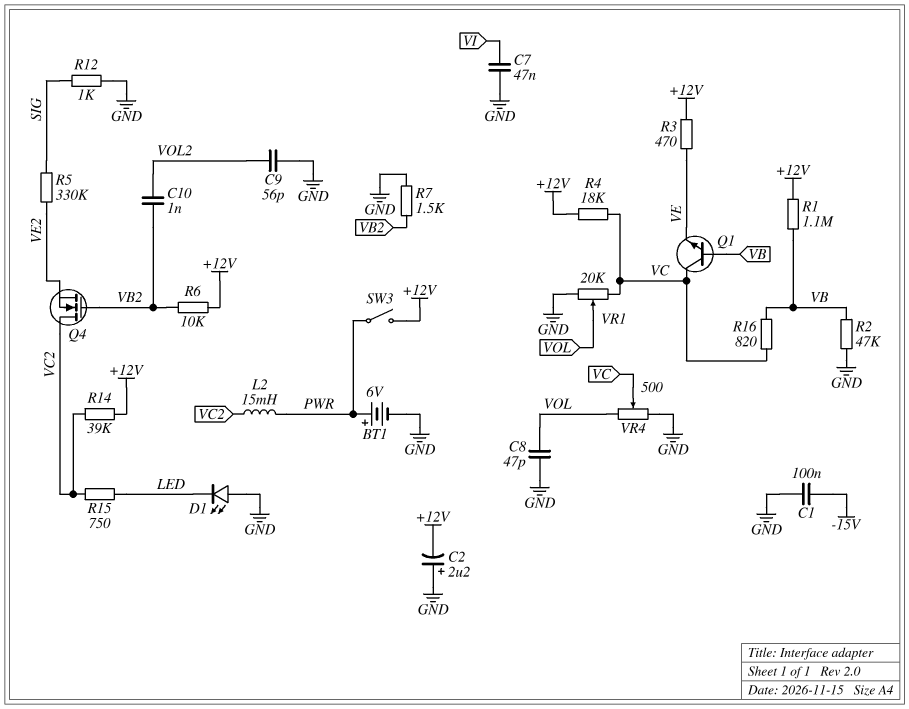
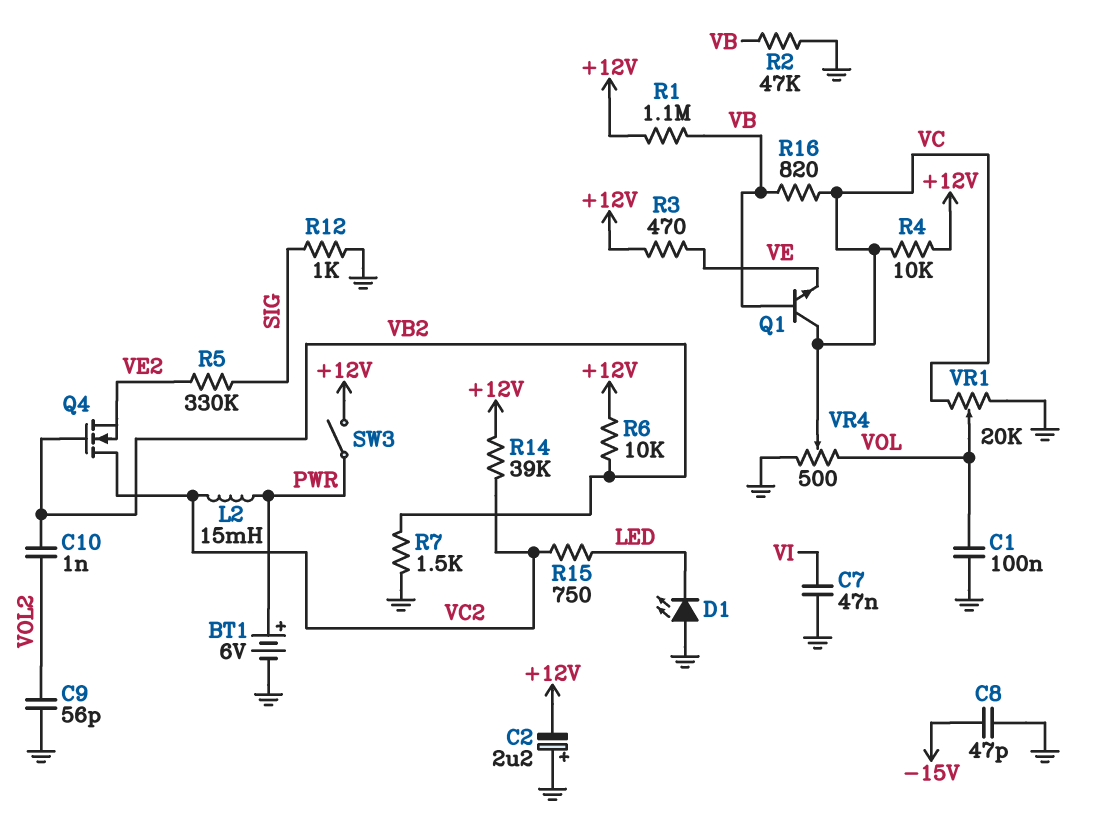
C1: 100nF (-15V, GND) -> 100nF (GND, VOL)
C8: 47pF (GND, VOL) -> 47pF (-15V, GND)
R4: 18k (+12V, VC) -> 10k (+12V, VC)

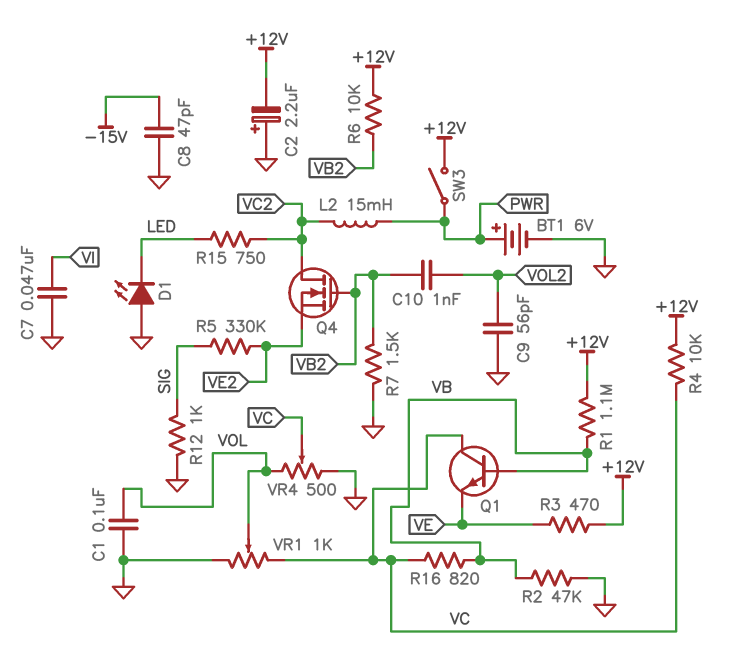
R14: 39k (+12V, VC2) -> none
VR1: 20k (GND, VC, wiper VOL) -> 1k (GND, VC, wiper VOL)

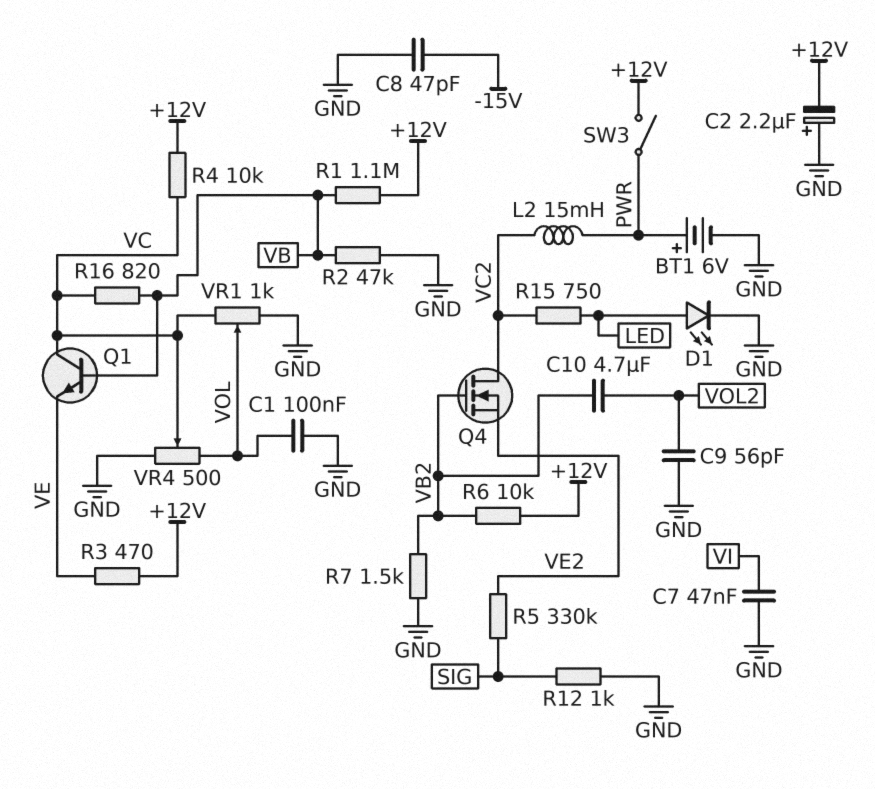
C10: 1nF (VB2, VOL2) -> 4.7uF (VB2, VOL2)
D1: LED (A GND, K LED) -> LED (A LED, K GND)

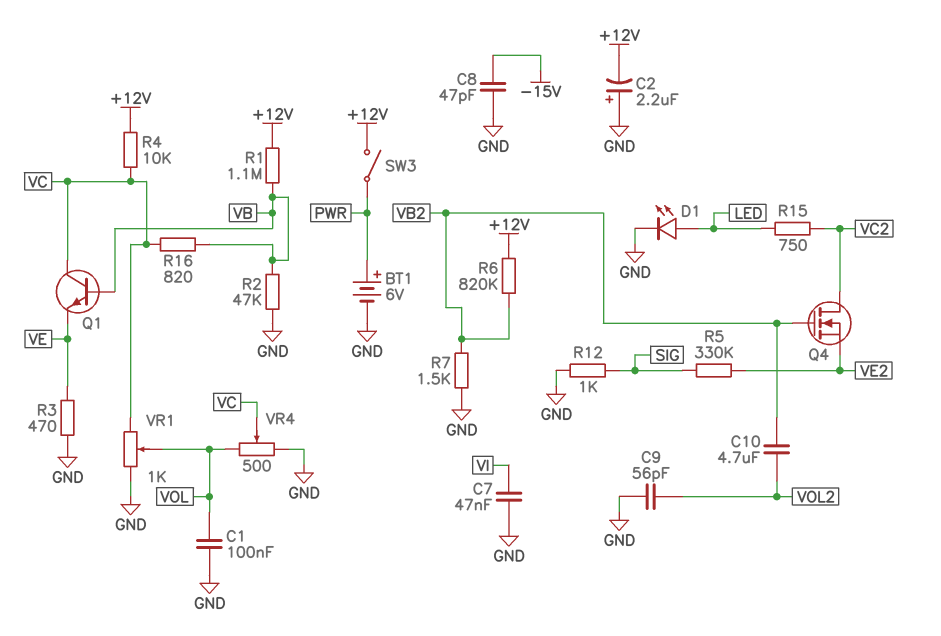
L2: 15mH (PWR, VC2) -> none
R3: 470 (+12V, VE) -> 470 (GND, VE)
R6: 10k (+12V, VB2) -> 820k (+12V, VB2)

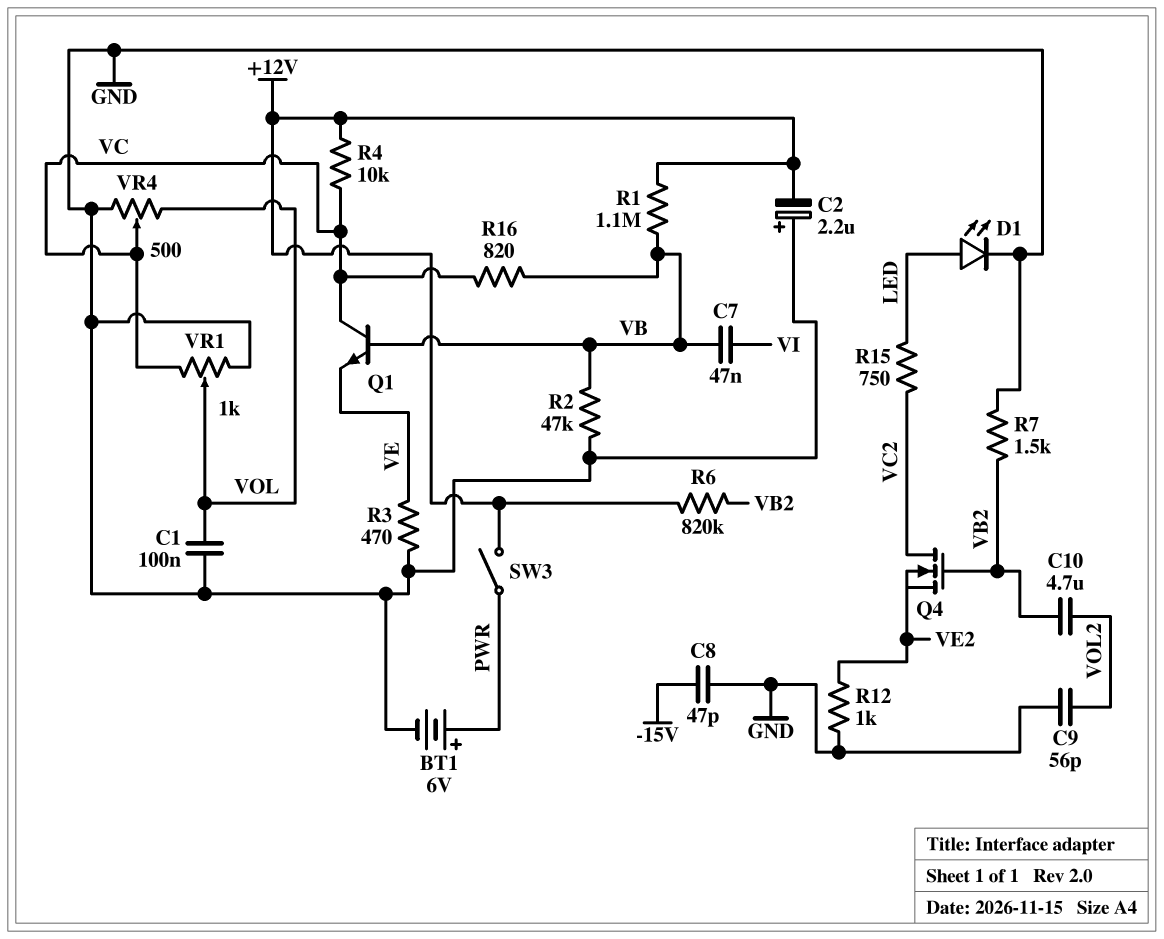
C7: 47nF (GND, VI) -> 47nF (VB, VI)
R5: 330k (SIG, VE2) -> none
R12: 1k (GND, SIG) -> 1k (GND, VE2)

